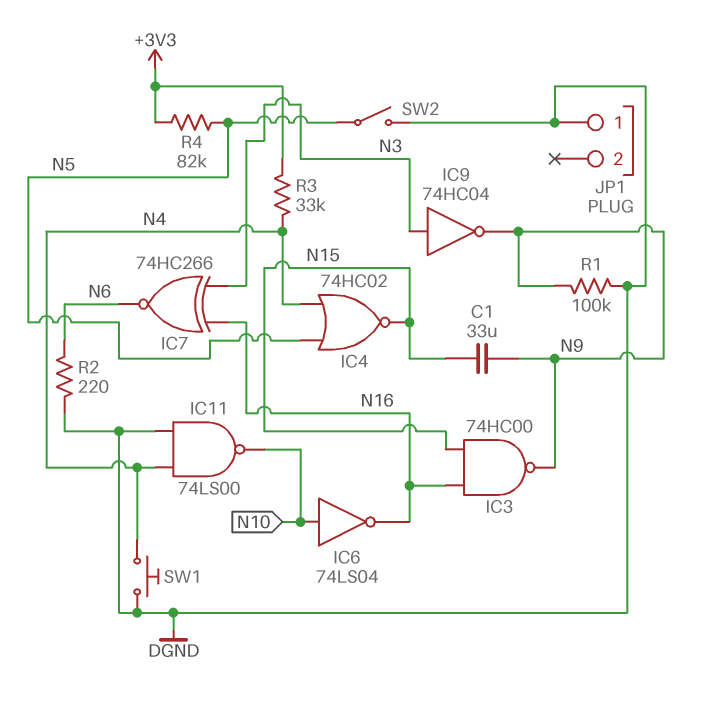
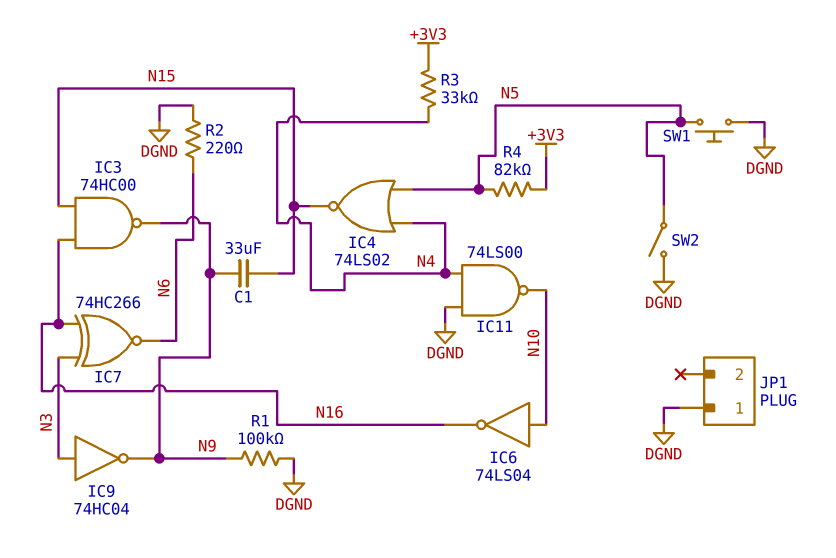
IC4: NOR 74HC02 (in N4, in N5, out N15) -> NOR 74LS02 (in N4, in N5, out N15)
SW1: button (DGND, N4) -> button (DGND, N5)

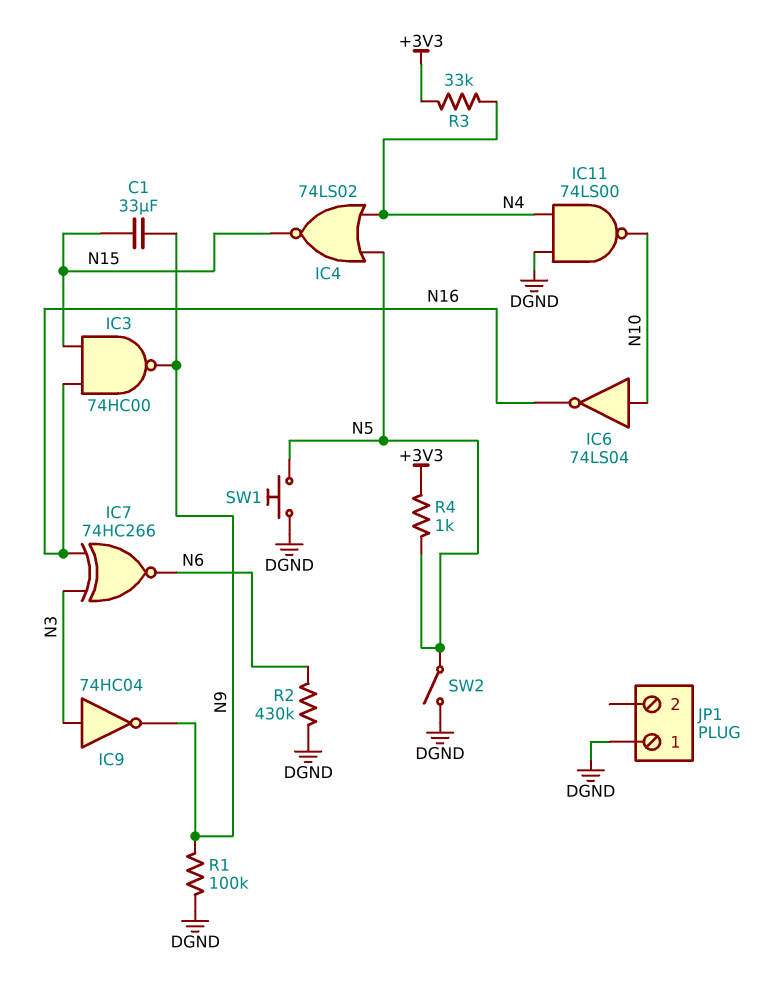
R2: 220 (DGND, N6) -> 430k (DGND, N6)
R4: 82k (+3V3, N5) -> 1k (+3V3, N5)

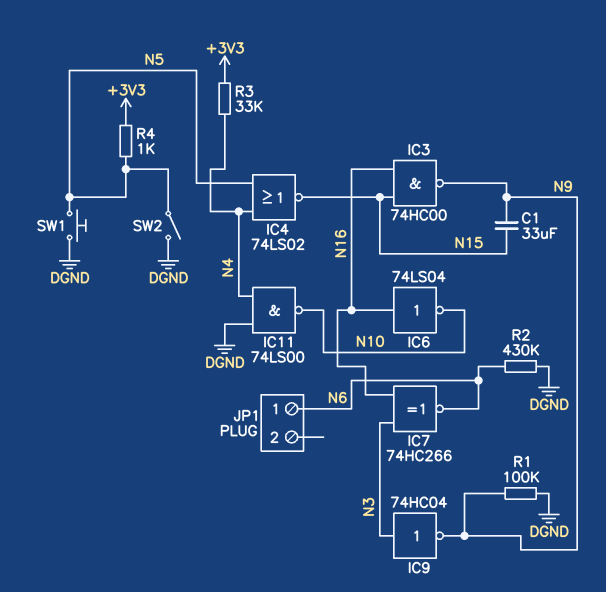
IC6: NOT 74LS04 (in N10, out N16) -> NOT 74LS04 (in N16, out N10)
JP1 pin 1: DGND -> N6

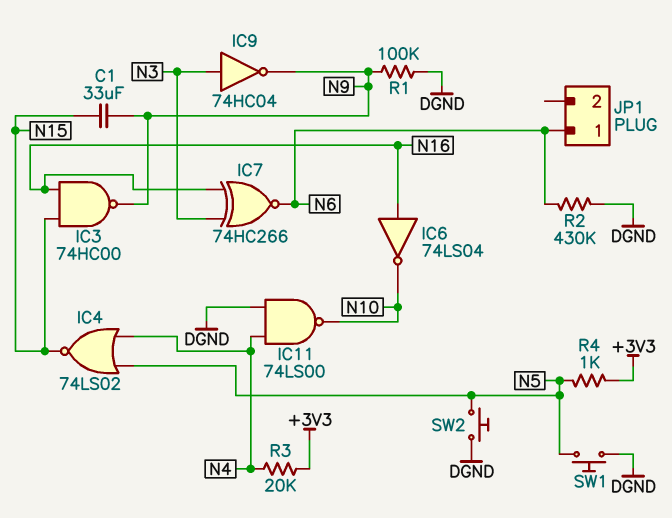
R3: 33k (+3V3, N4) -> 20k (+3V3, N4)
SW2: switch (DGND, N5) -> button (DGND, N5)

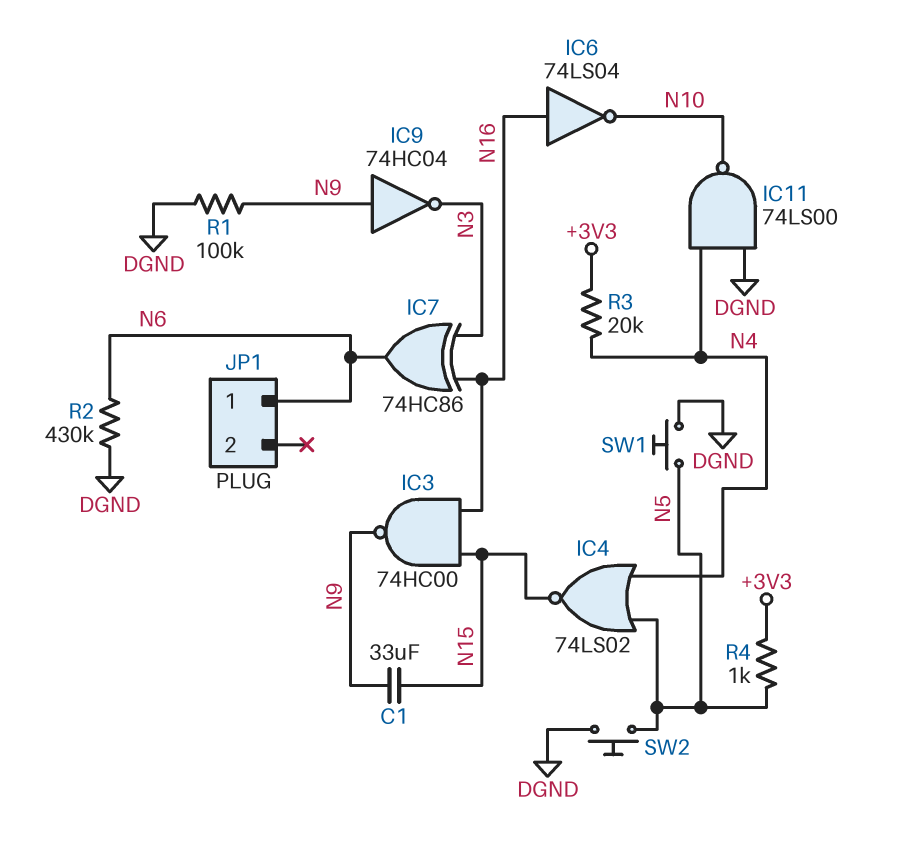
IC7: XNOR 74HC266 (in N3, in N16, out N6) -> XOR 74HC86 (in N3, in N16, out N6)
IC9: NOT 74HC04 (in N3, out N9) -> NOT 74HC04 (in N9, out N3)

